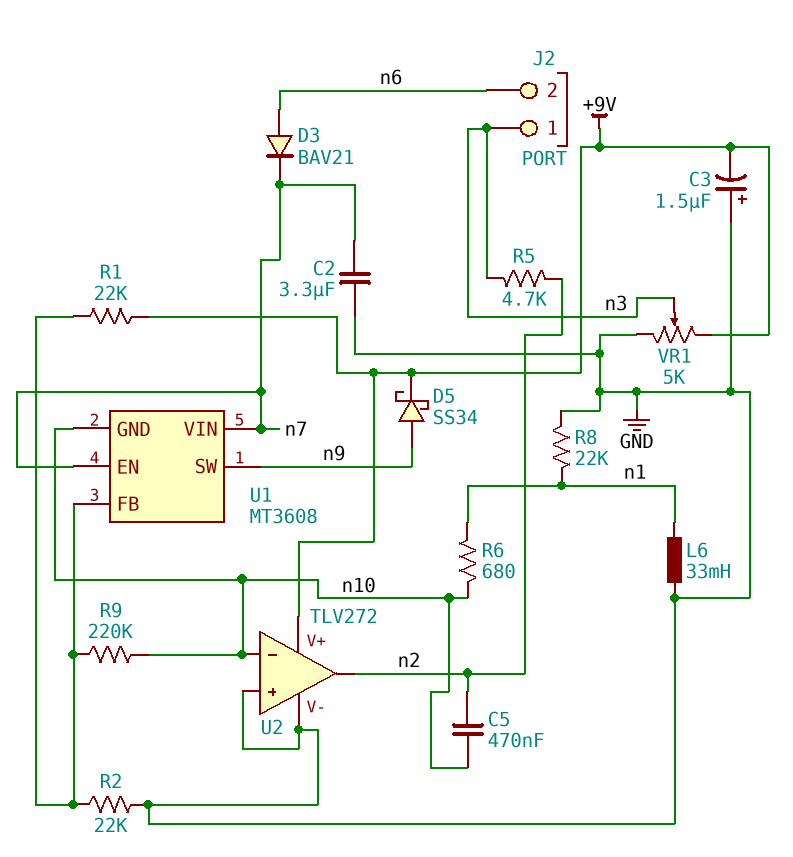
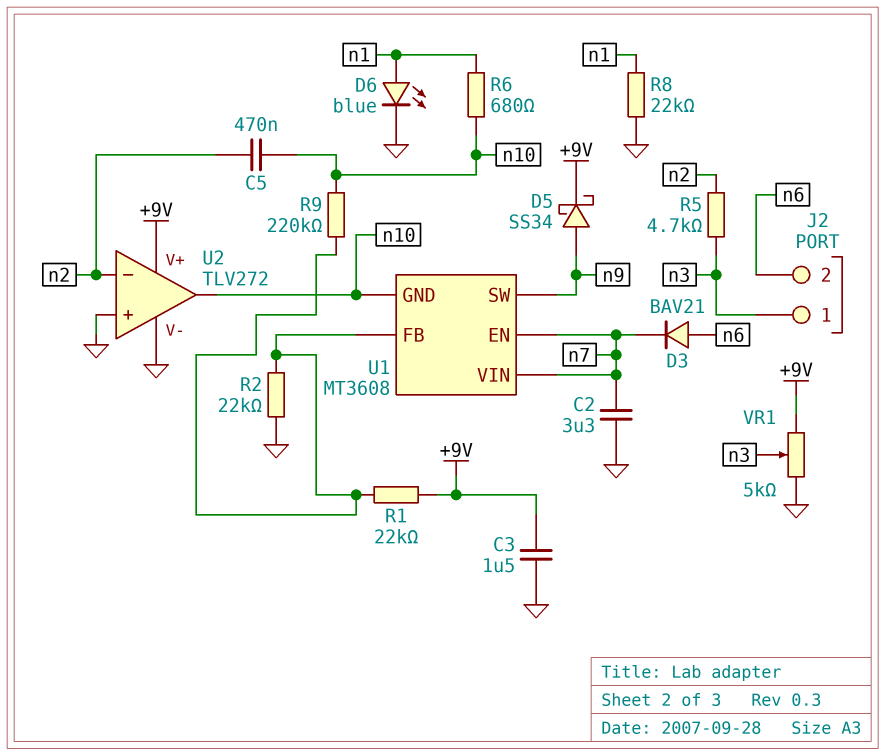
C3: 1.5uF (plus GND, minus +9V) -> 1.5uF (+9V, GND)
D6: none -> LED blue (A n1, K GND)
L6: 33mH (GND, n1) -> none
U2 pin in-: n10 -> n2
U2 pin out: n2 -> n10

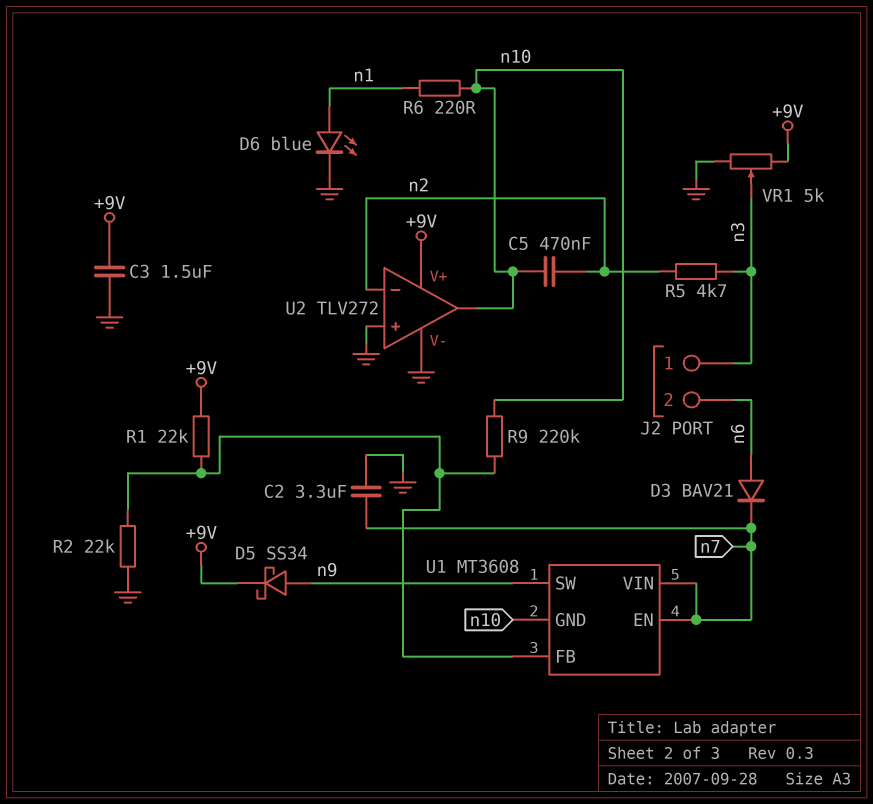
R6: 680 (n1, n10) -> 220 (n1, n10)
R8: 22k (GND, n1) -> none

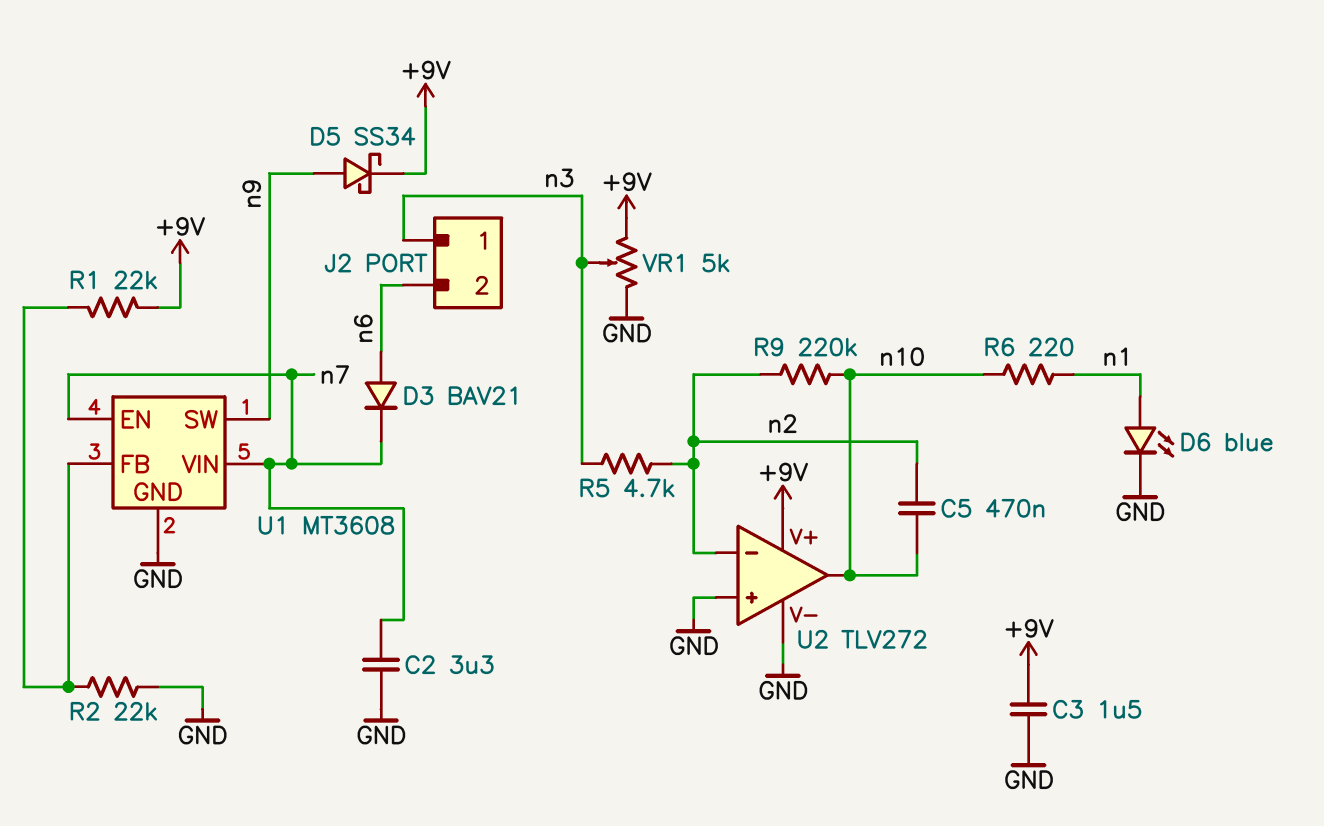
R9: 220k (U1/FB, n10) -> 220k (n2, n10)
U1 pin GND: n10 -> GND

